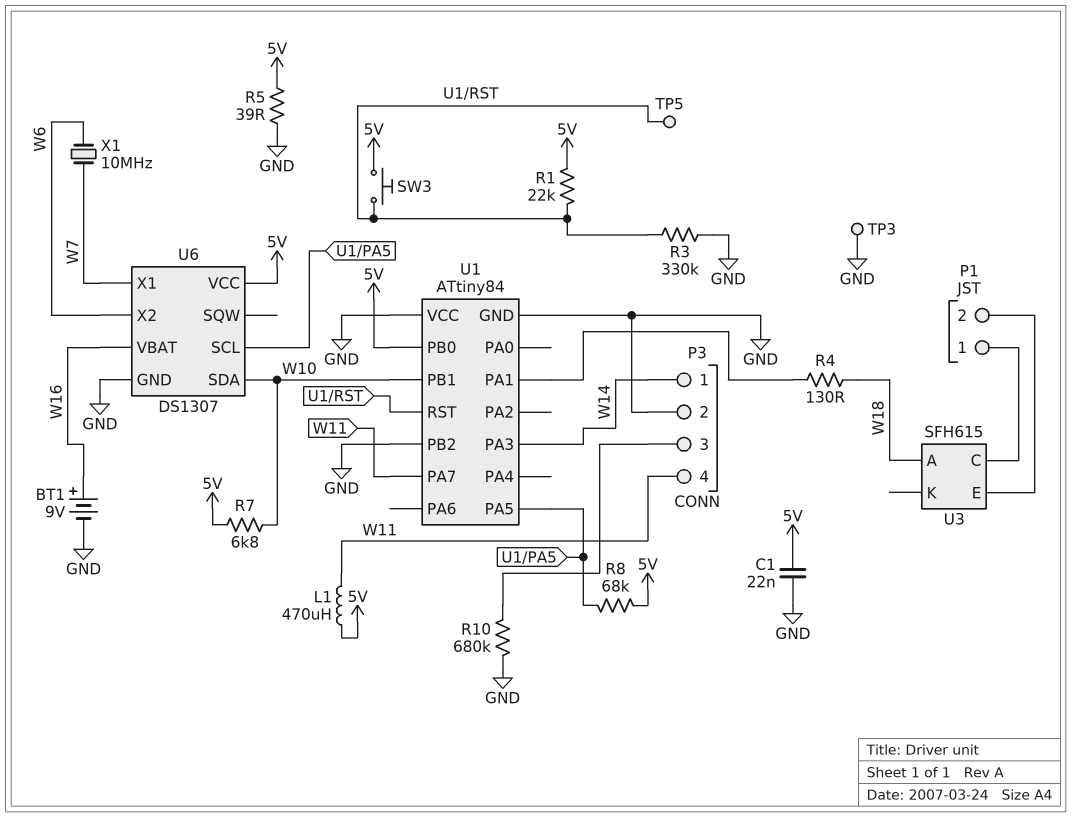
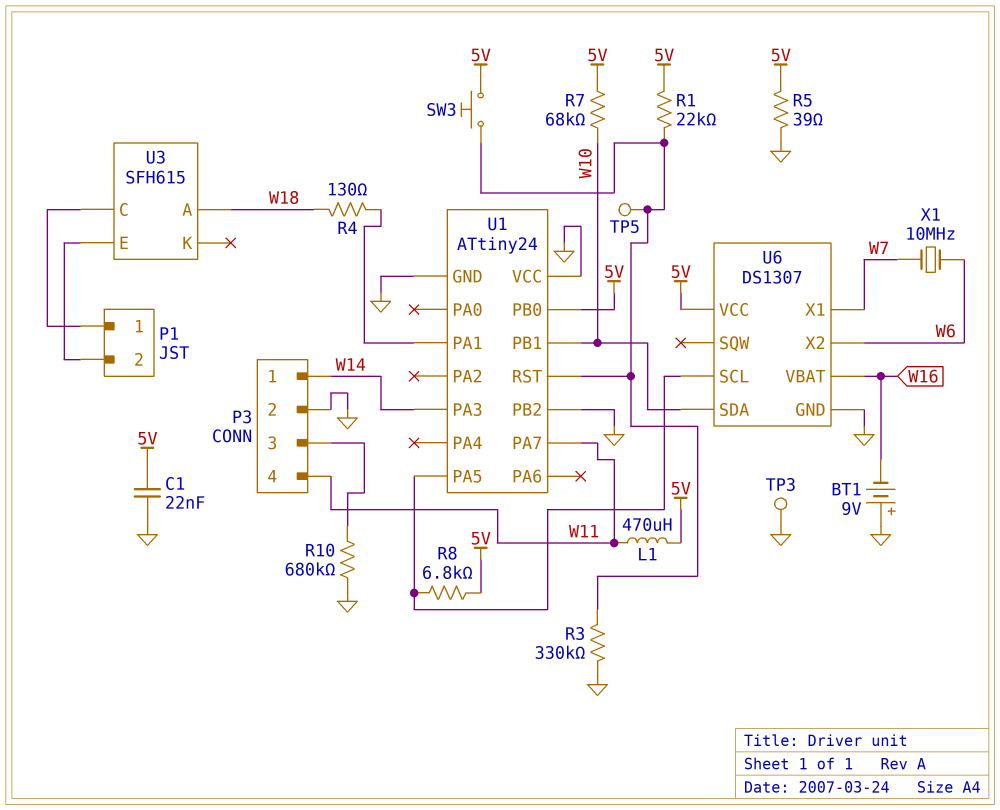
BT1: 9V (plus W16, minus GND) -> 9V (plus GND, minus W16)
R7: 6.8k (5V, W10) -> 68k (5V, W10)
R8: 68k (5V, U1/PA5) -> 6.8k (5V, U1/PA5)
U1: ATtiny84 -> ATtiny24

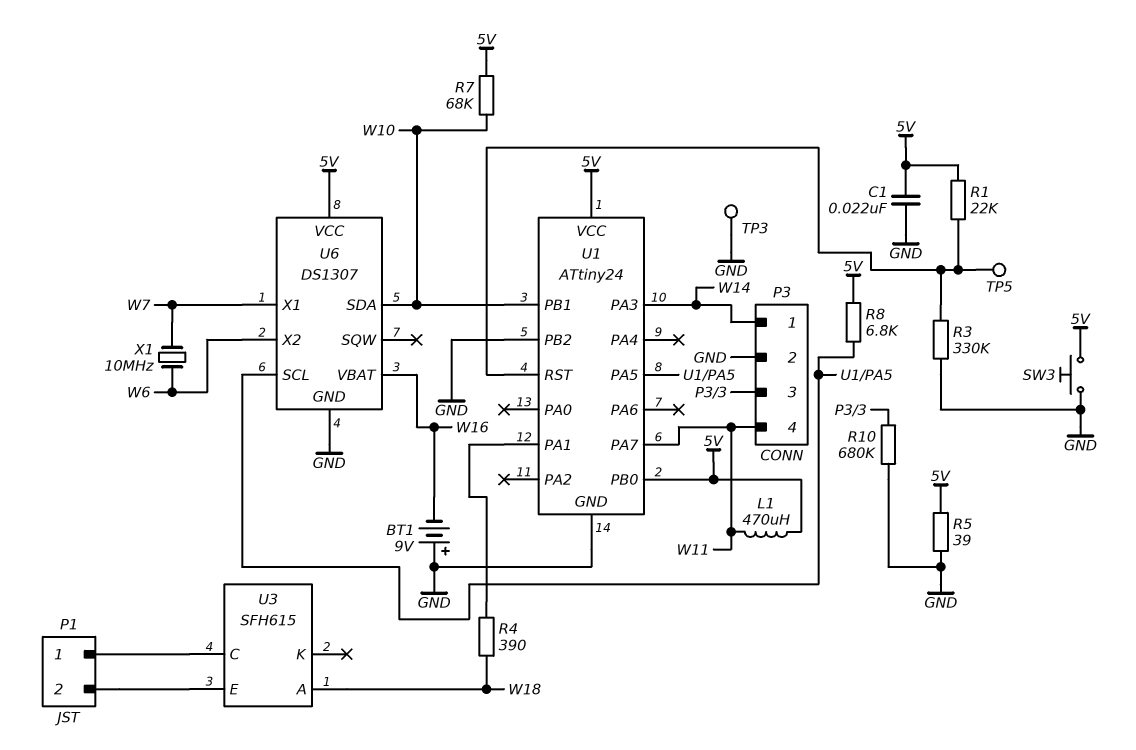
R4: 130 (U1/PA1, W18) -> 390 (U1/PA1, W18)
SW3: button (5V, U1/RST) -> button (5V, GND)
U1 pin VCC: GND -> 5V

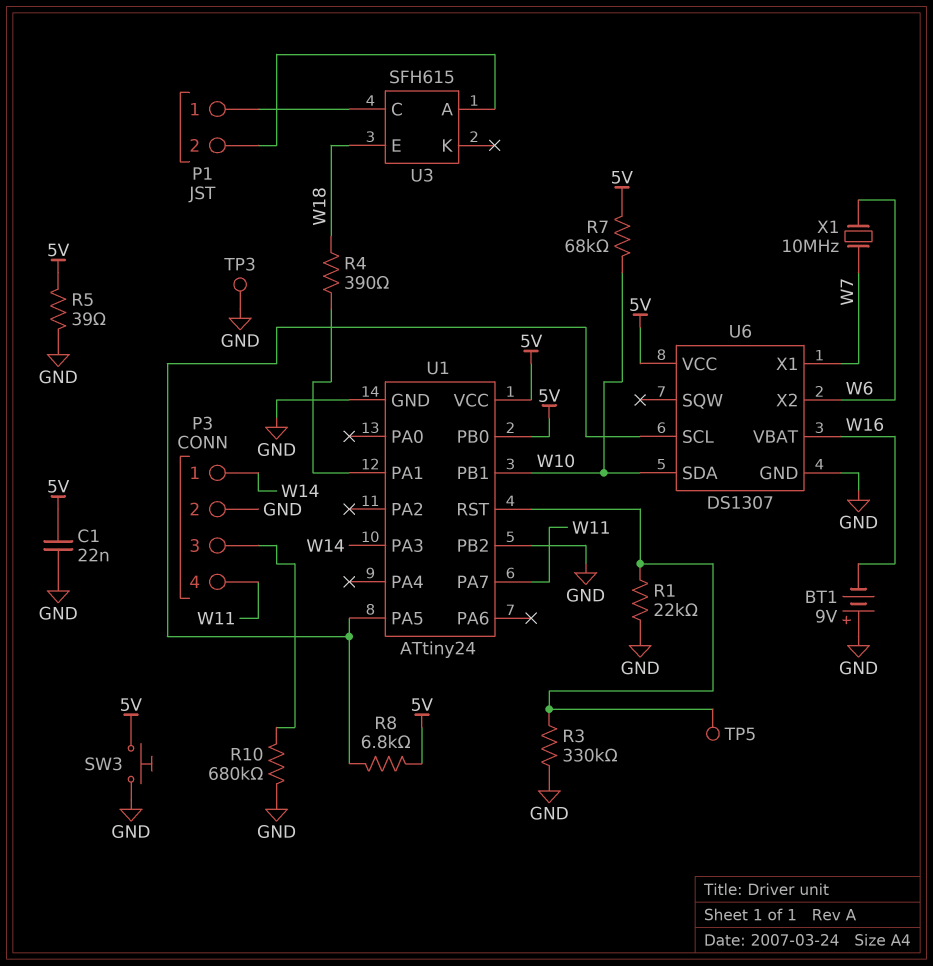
L1: 470uH (5V, W11) -> none
R1: 22k (5V, U1/RST) -> 22k (GND, U1/RST)
U3 pin A: W18 -> P1/2
U3 pin E: P1/2 -> W18

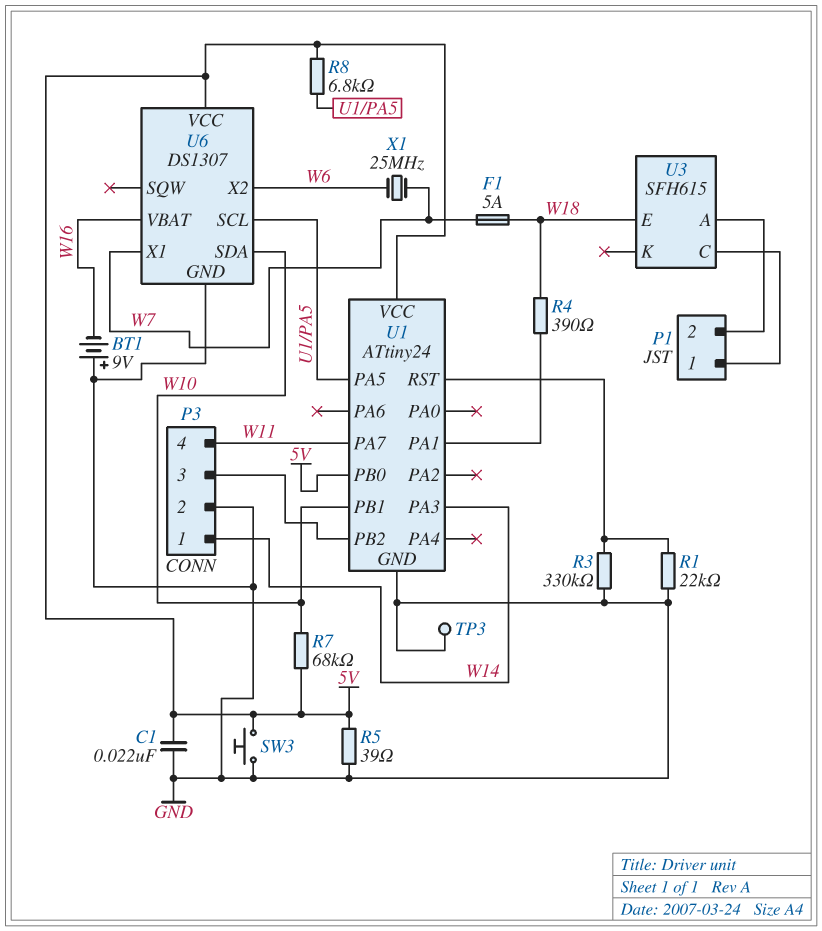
F1: none -> 5A (W7, W18)
R10: 680k (GND, P3/3) -> none
TP5: test point (U1/RST) -> none
U1 pin PB2: GND -> P3/3
X1: 10MHz (W6, W7) -> 25MHz (W6, W7)

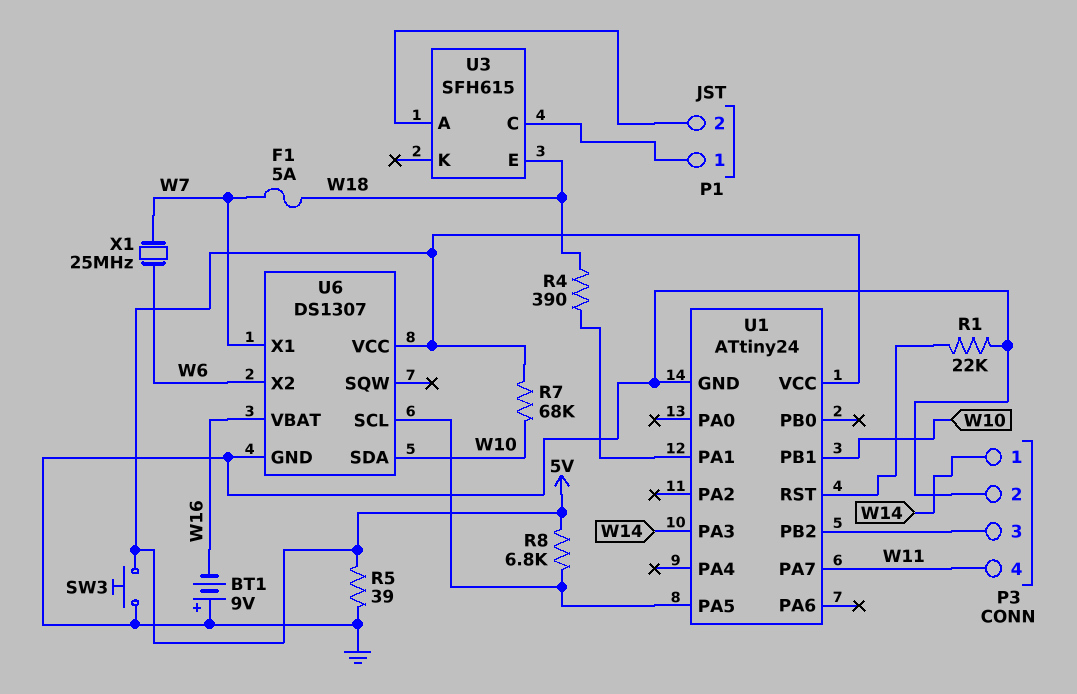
C1: 22nF (5V, GND) -> none
R3: 330k (GND, U1/RST) -> none
TP3: test point (GND) -> none
U1 pin PB0: 5V -> none

